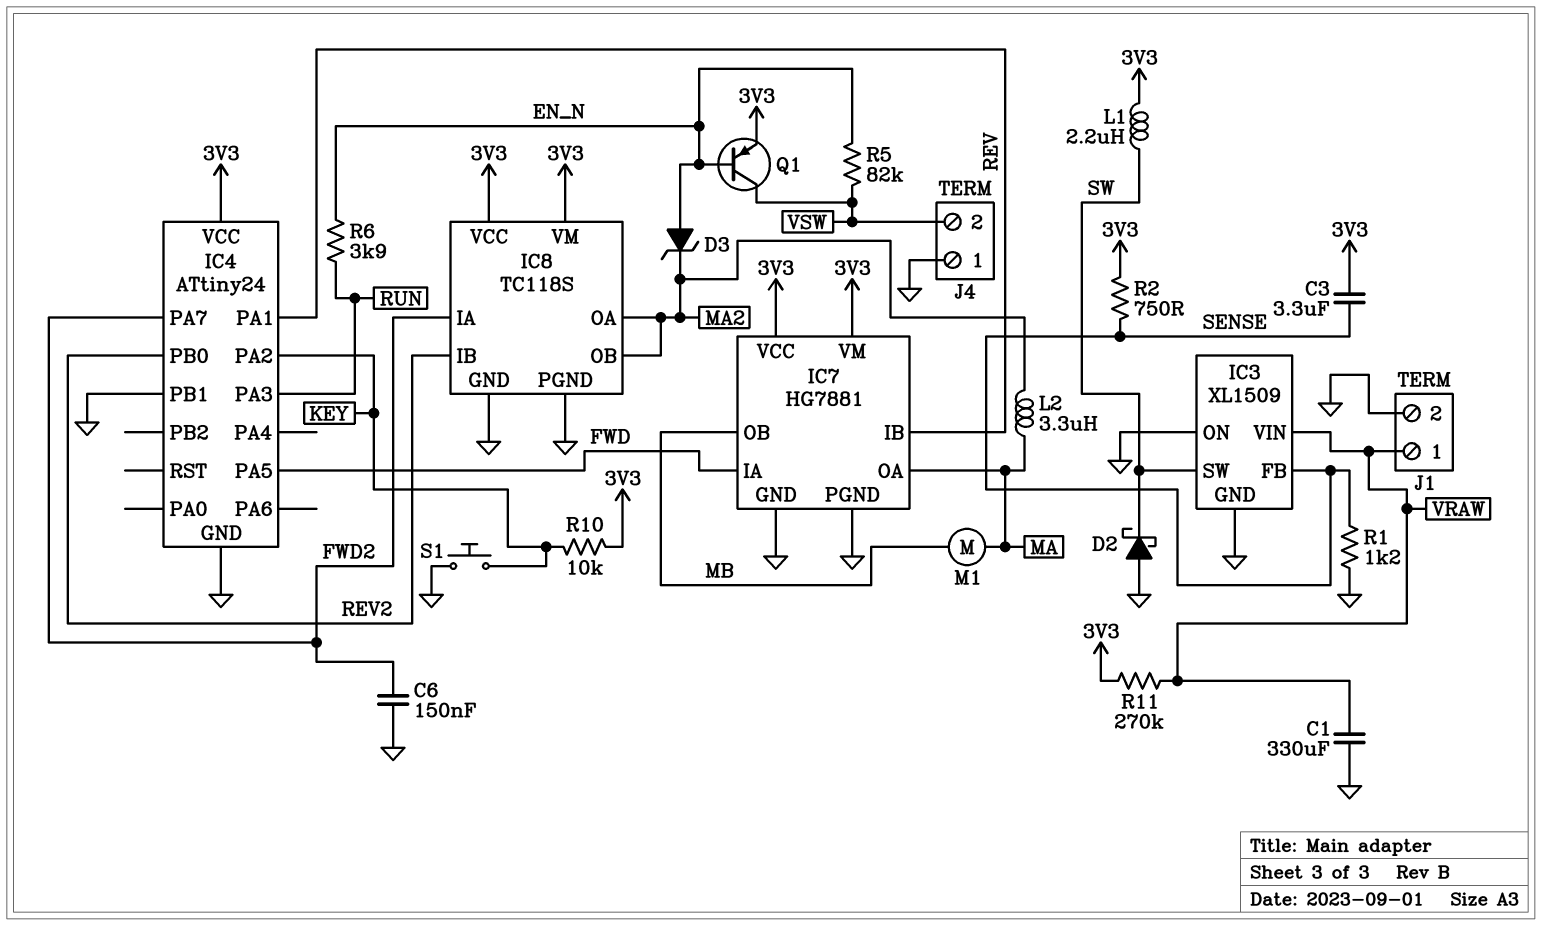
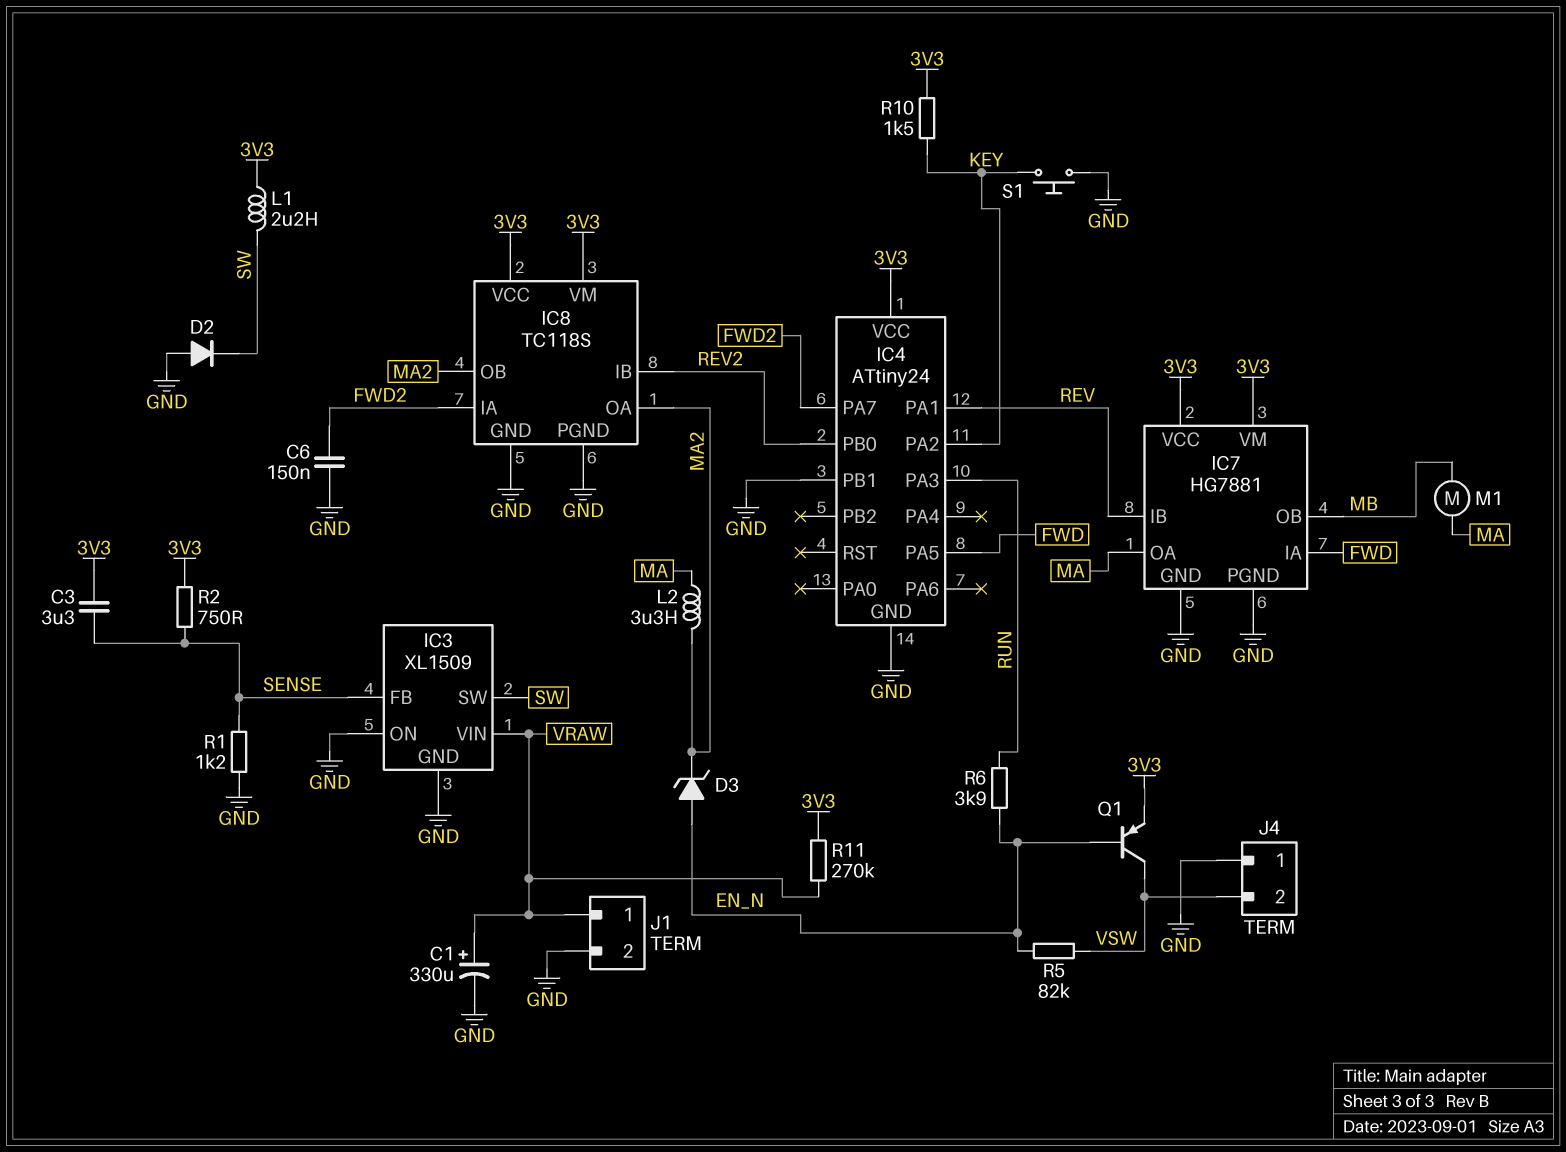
C1: 330uF (GND, VRAW) -> 330uF (plus VRAW, minus GND)
D2: schottky (A GND, K SW) -> diode (A GND, K SW)
R10: 10k (3V3, KEY) -> 1.5k (3V3, KEY)

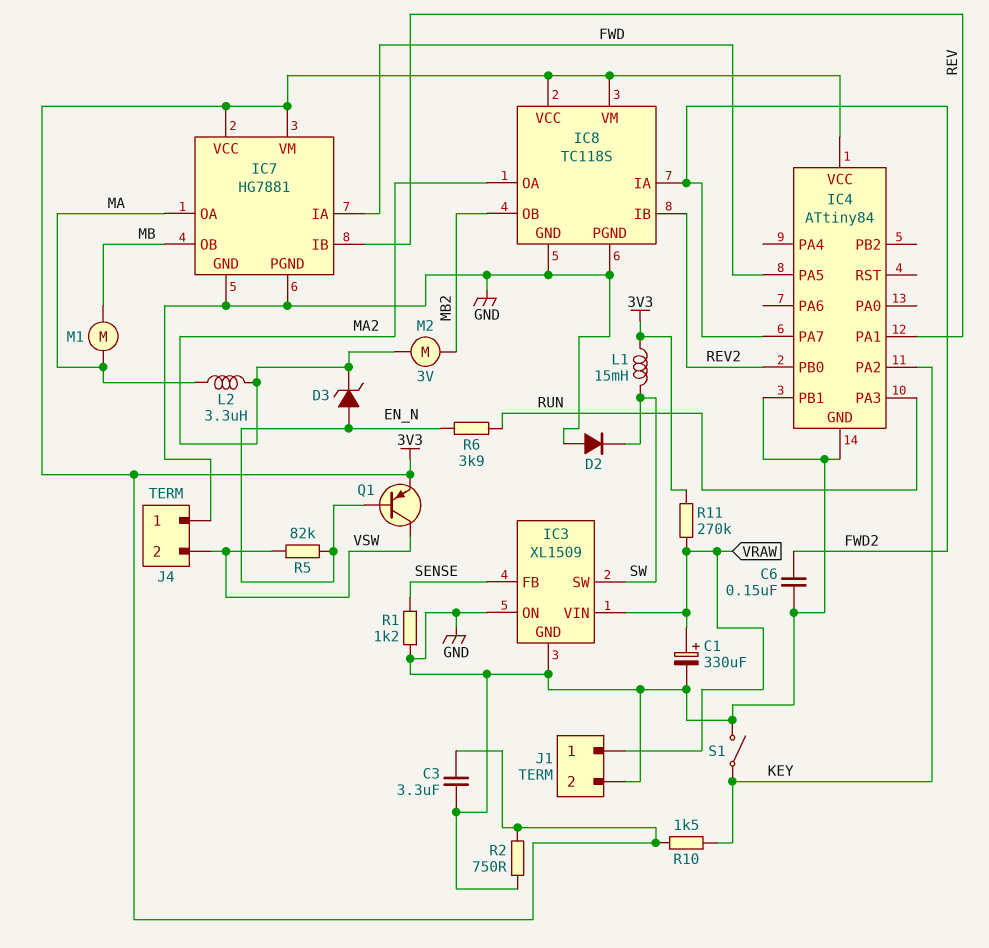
C3: 3.3uF (3V3, SENSE) -> 3.3uF (3V3, GND)
IC4: ATtiny24 -> ATtiny84
IC8 pin OB: MA2 -> MB2
L1: 2.2uH (3V3, SW) -> 15mH (3V3, SW)
M2: none -> motor 3V (MA2, MB2)
R2: 750 (3V3, SENSE) -> 750 (3V3, GND)
S1: button (GND, KEY) -> switch (GND, KEY)

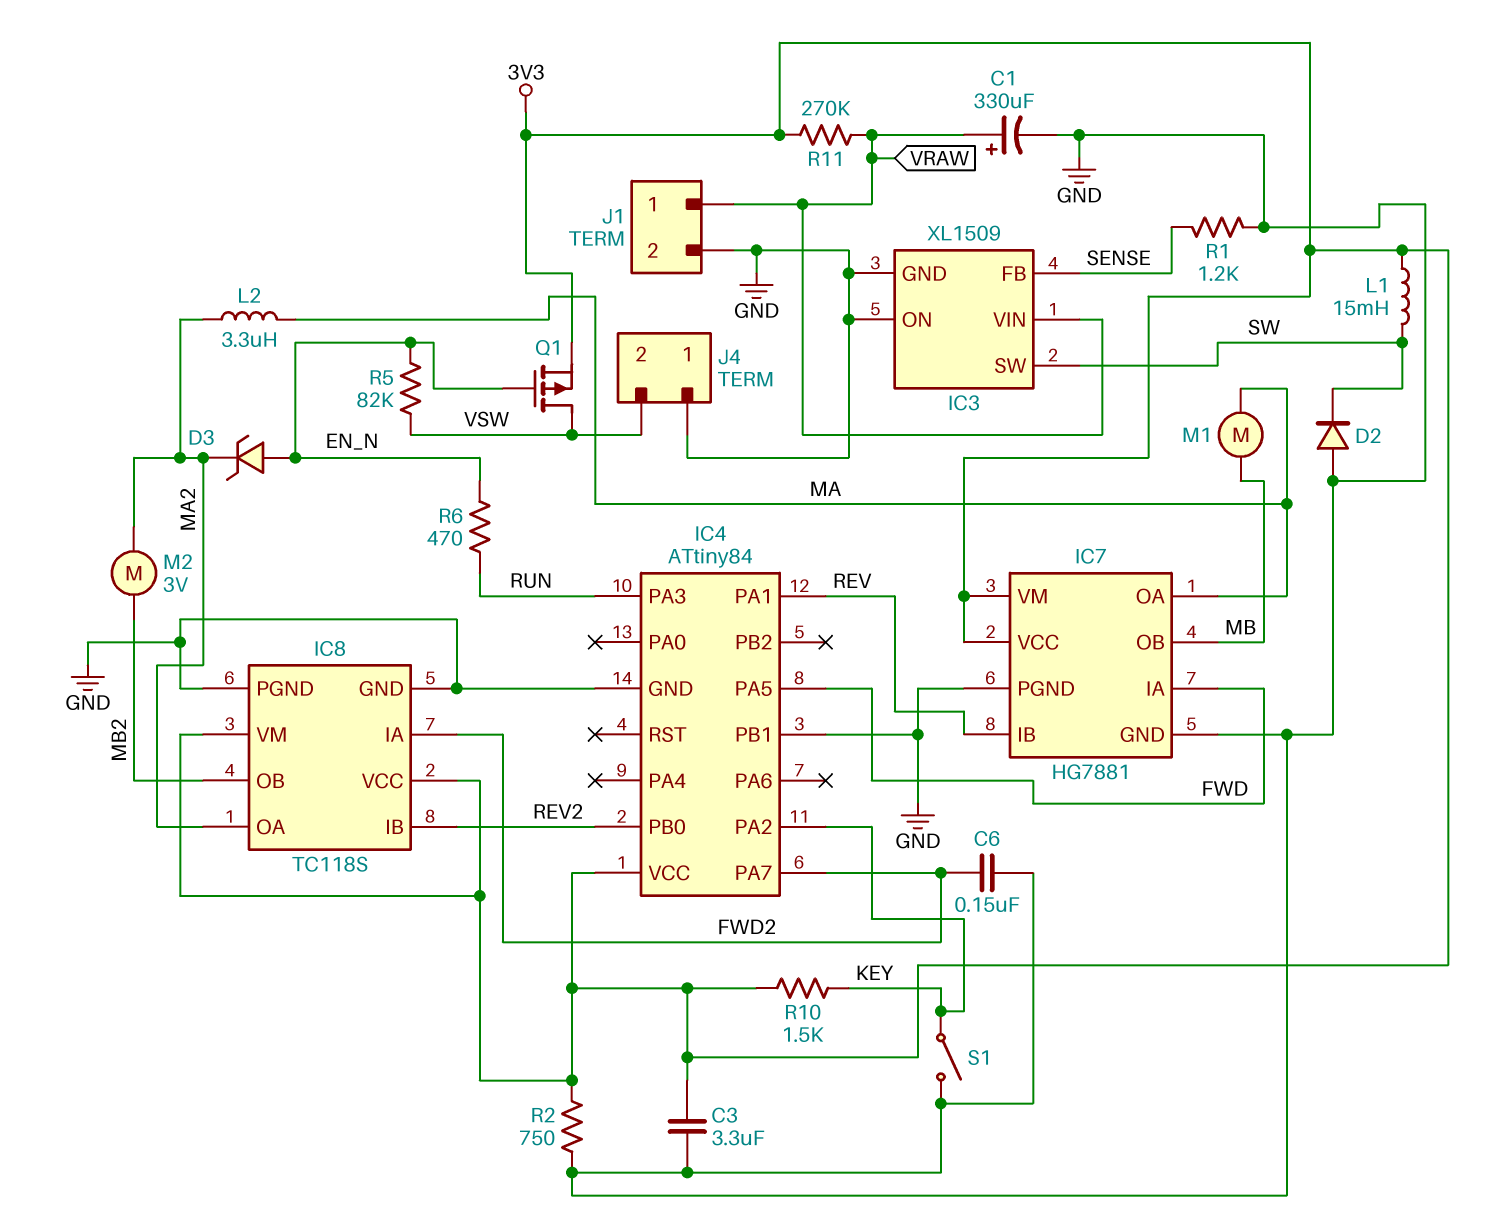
Q1: PNP (B EN_N, C VSW, E 3V3) -> PMOS (G EN_N, D VSW, S 3V3)
R6: 3.9k (EN_N, RUN) -> 470 (EN_N, RUN)

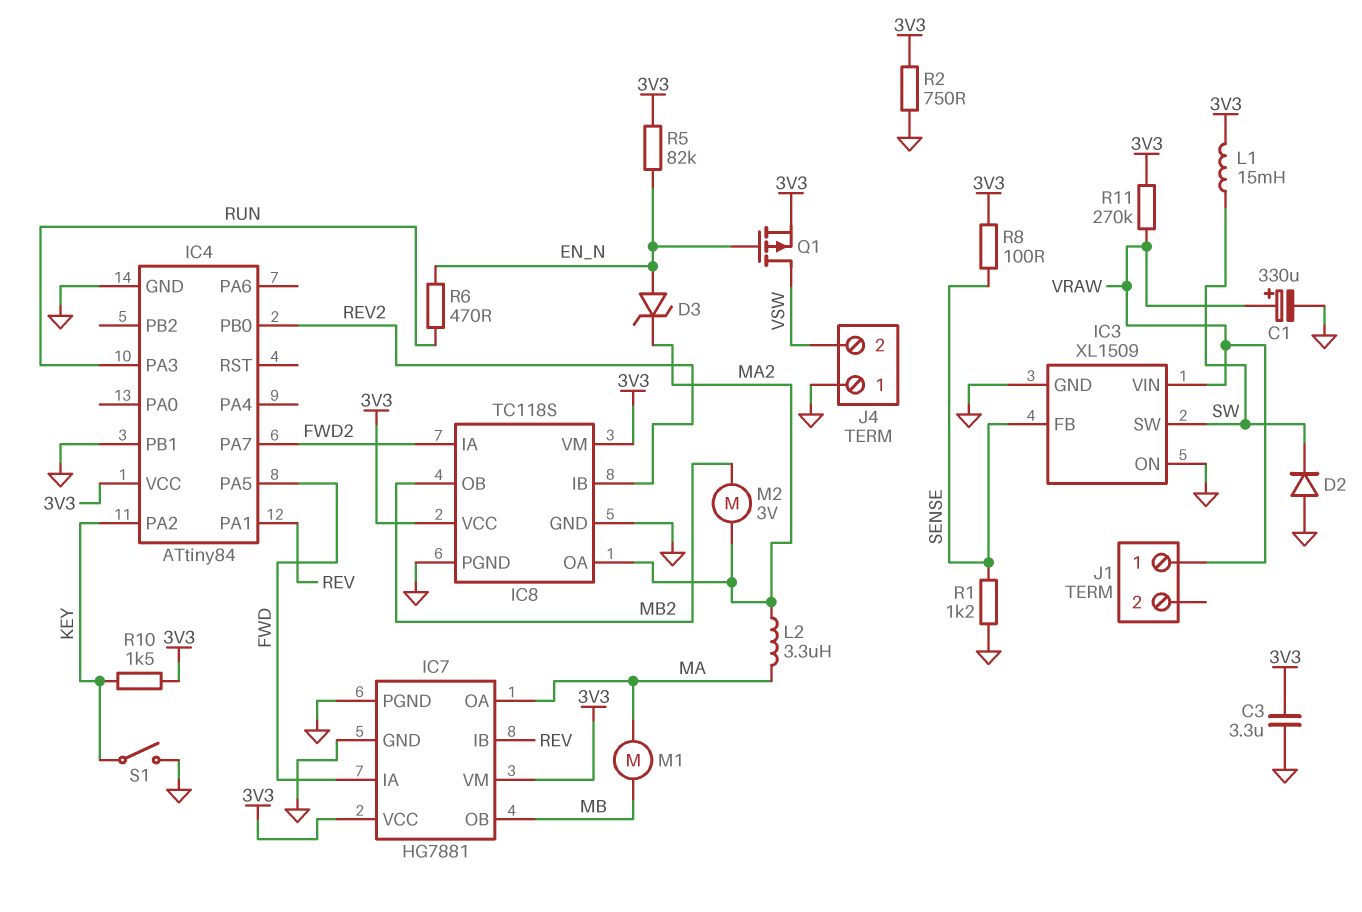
C6: 150nF (FWD2, GND) -> none
J1 pin 2: GND -> none
R5: 82k (EN_N, VSW) -> 82k (3V3, EN_N)
R8: none -> 100 (3V3, SENSE)

